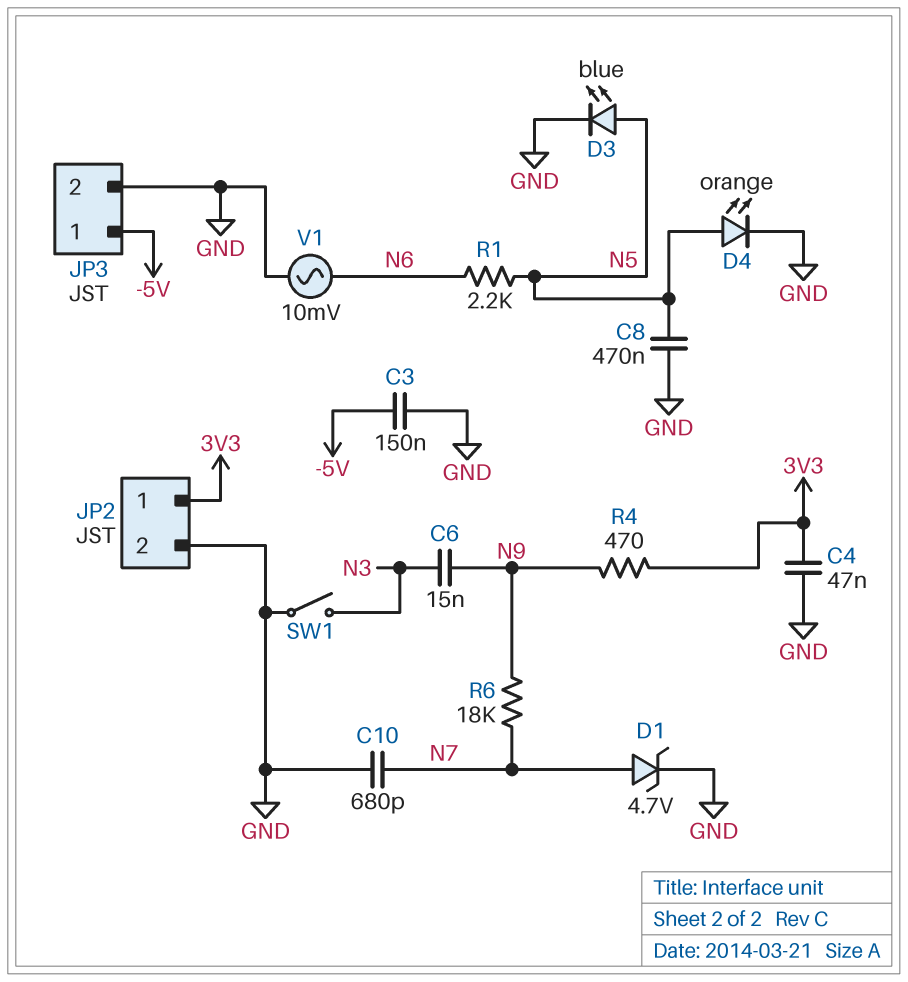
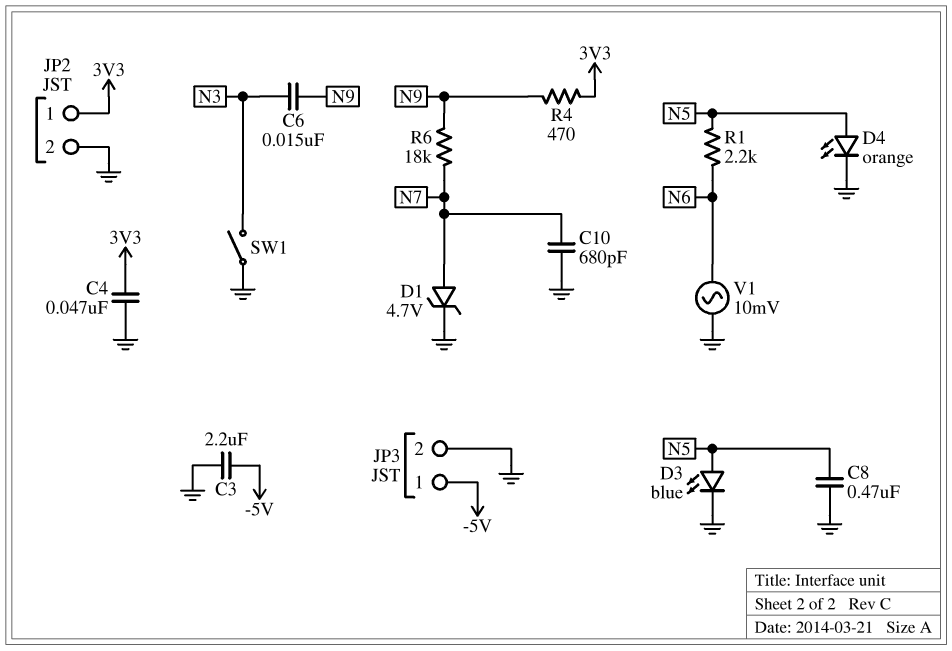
C3: 150nF (-5V, GND) -> 2.2uF (-5V, GND)

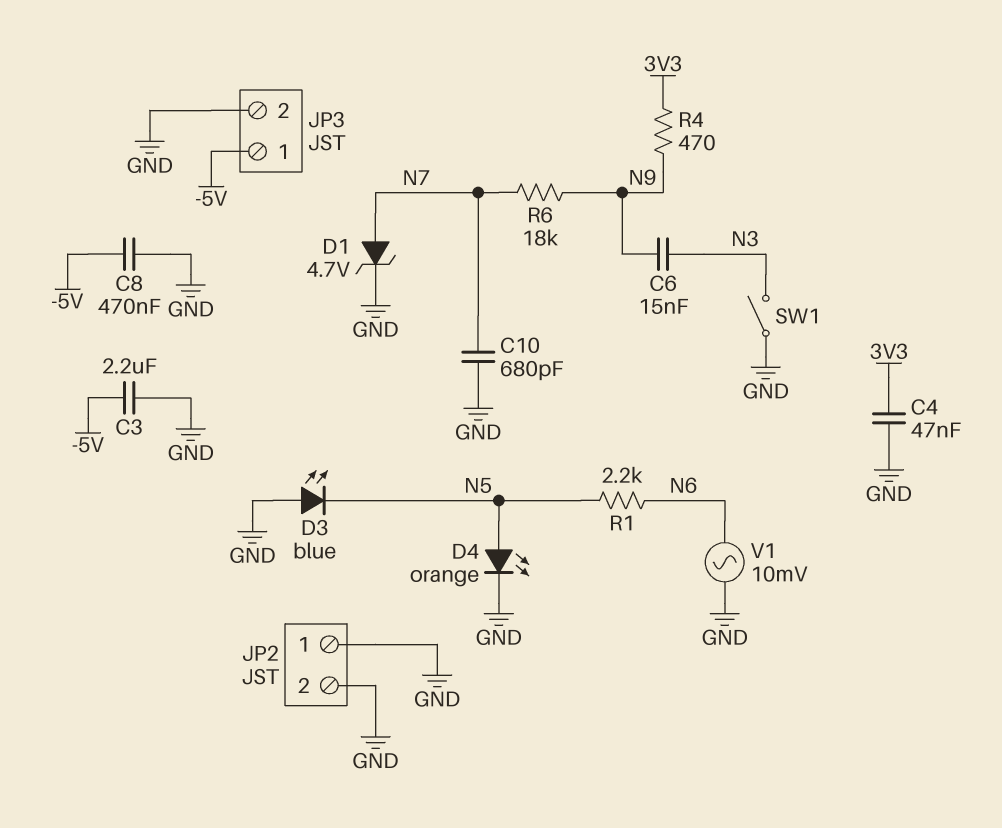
C8: 470nF (GND, N5) -> 470nF (-5V, GND)
D3: LED blue (A N5, K GND) -> LED blue (A GND, K N5)
JP2 pin 1: 3V3 -> GND

